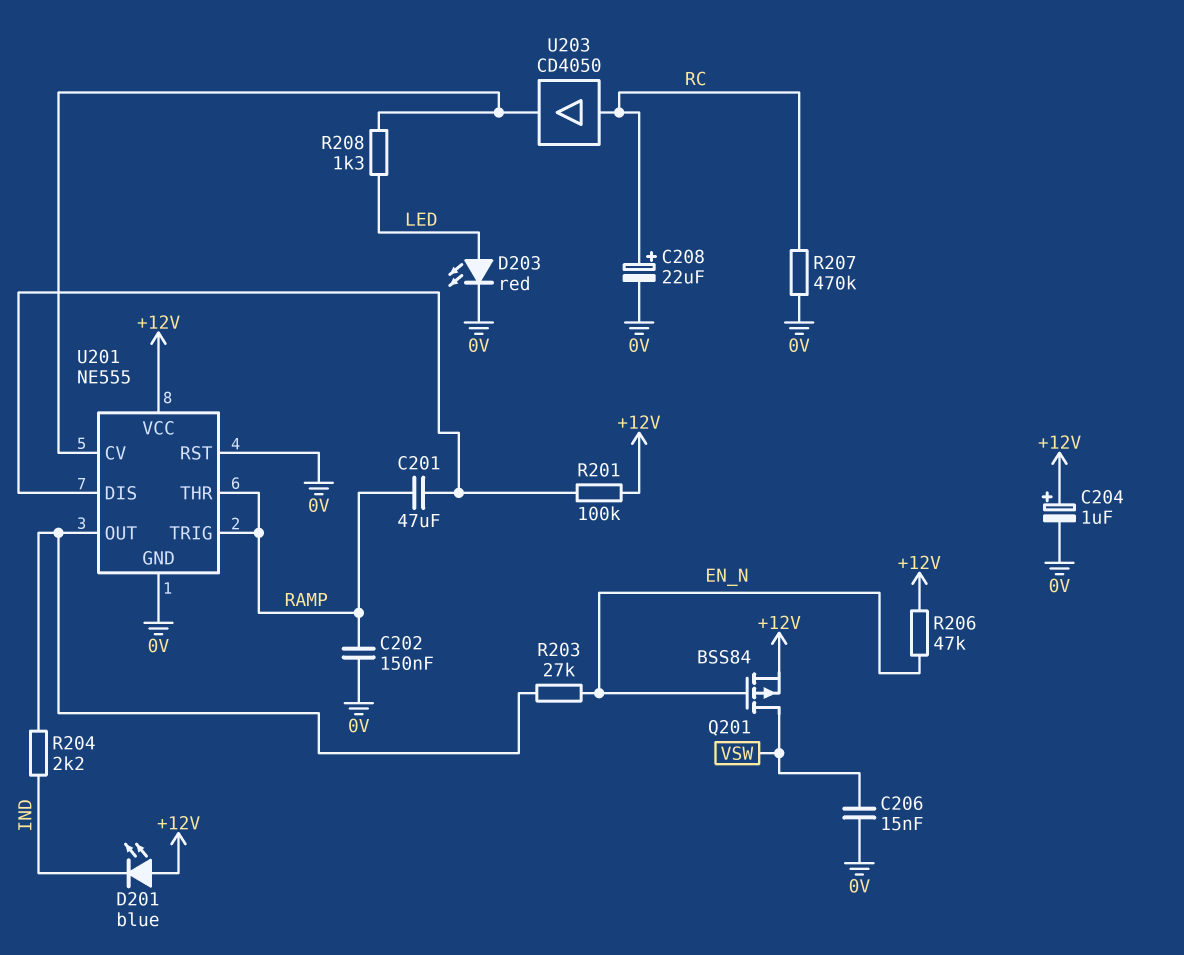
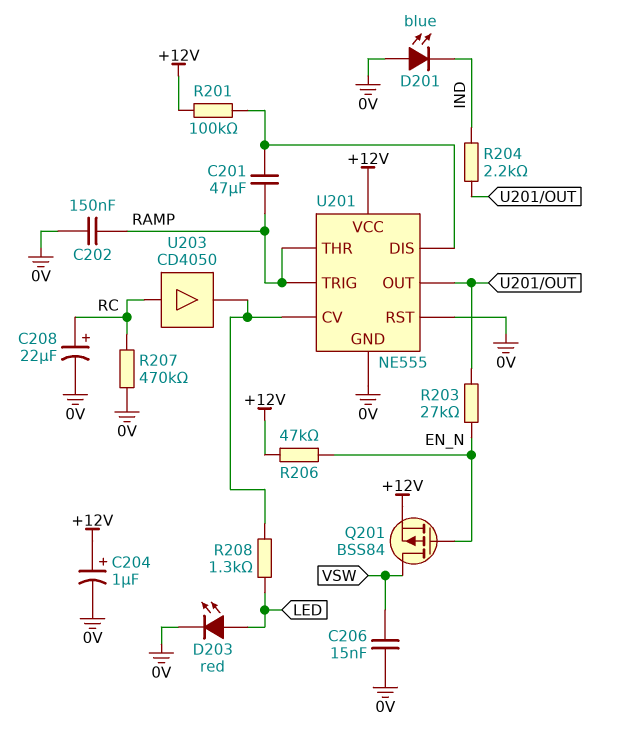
D201: LED blue (A +12V, K IND) -> LED blue (A 0V, K IND)

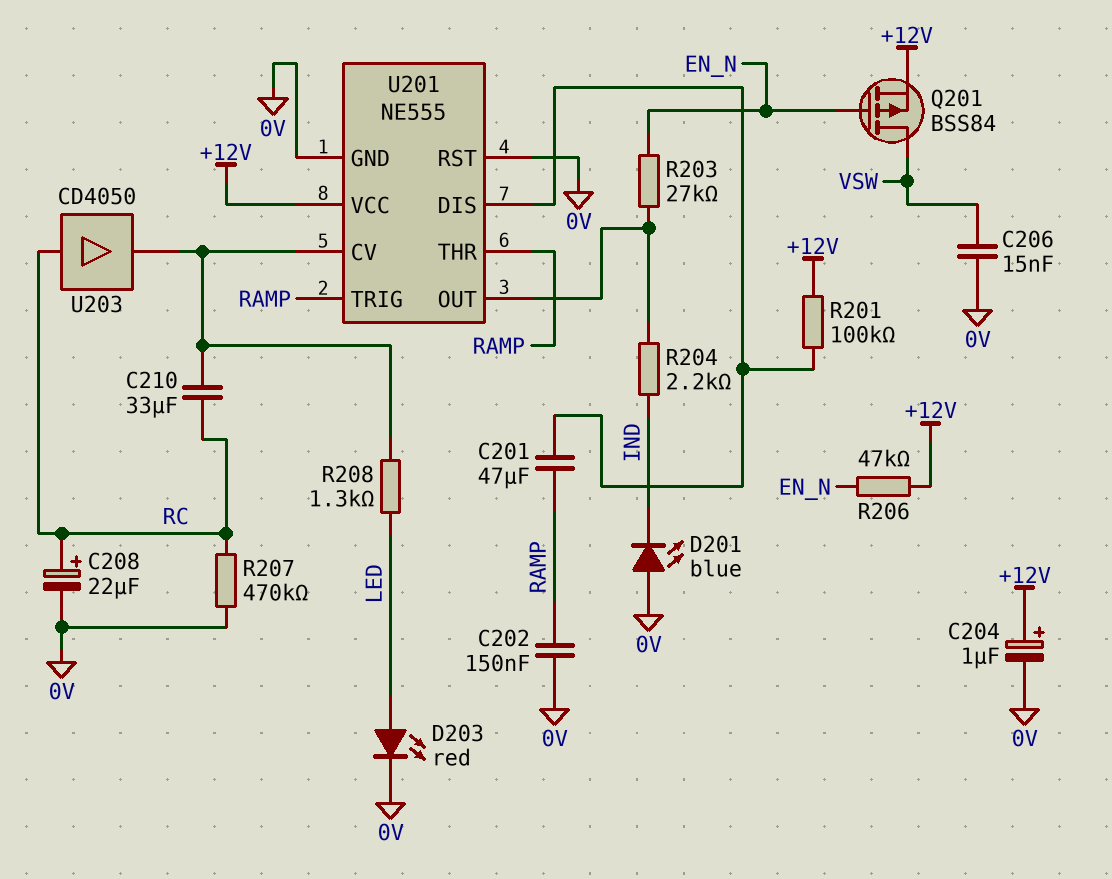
C210: none -> 33uF (RC, U201/CV)

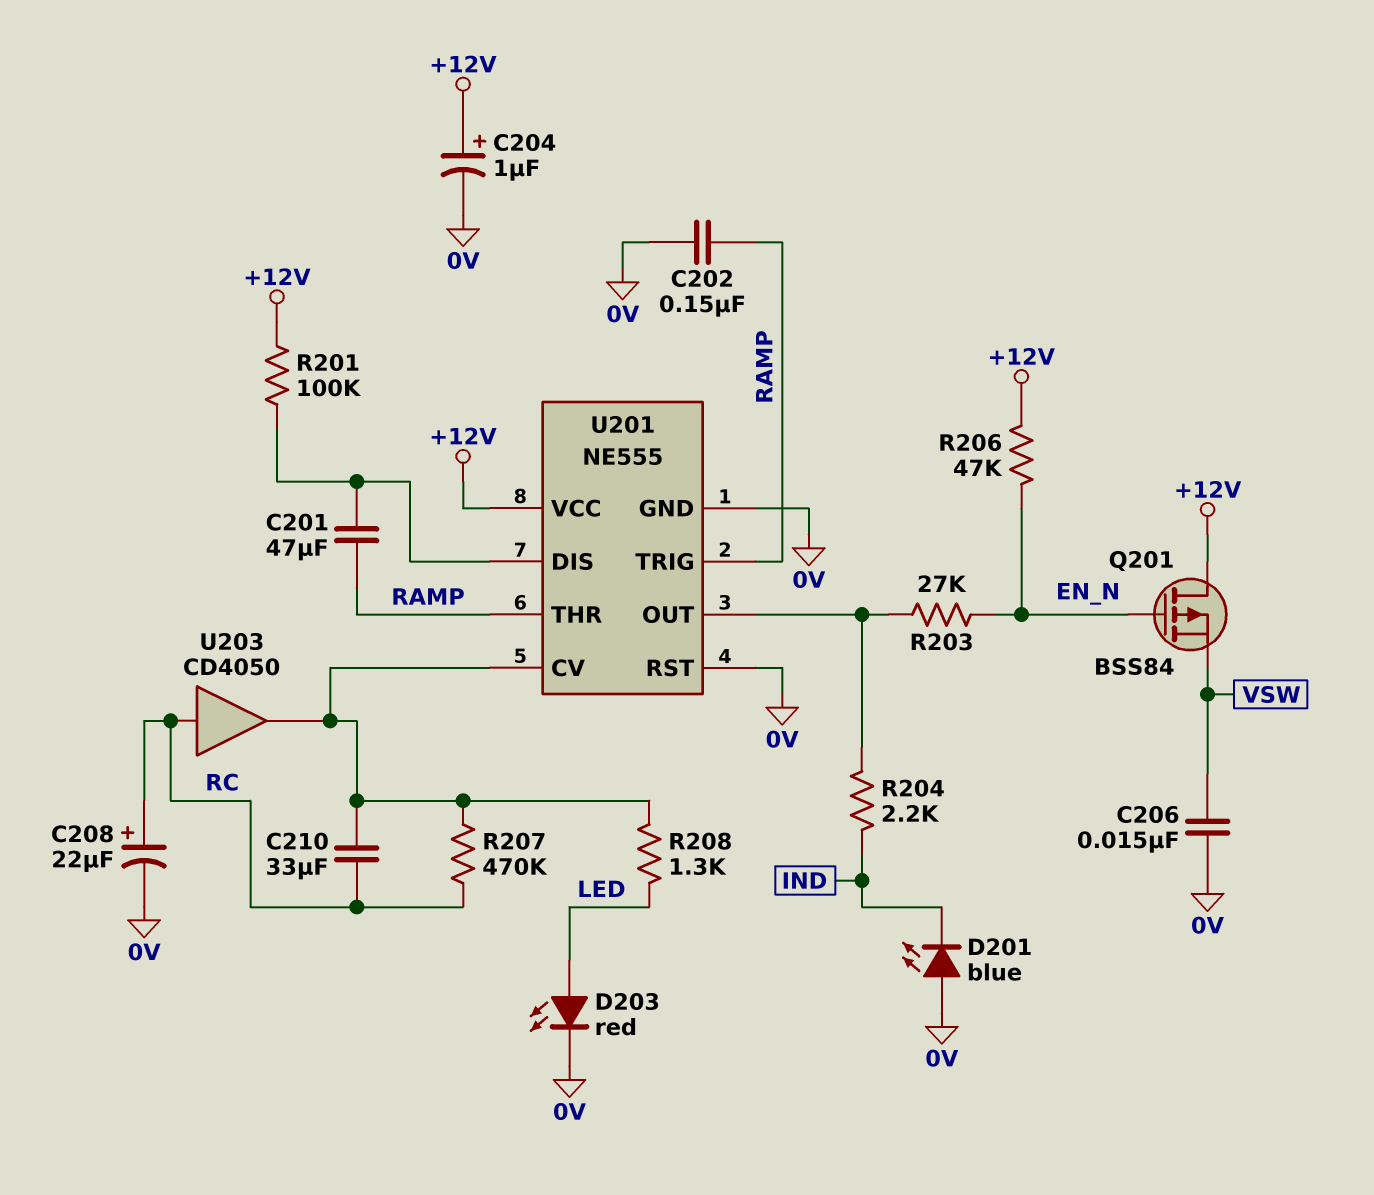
Q201: PMOS BSS84 (G EN_N, D VSW, S +12V) -> PMOS BSS84 (G EN_N, D +12V, S VSW)
R207: 470k (0V, RC) -> 470k (RC, U201/CV)

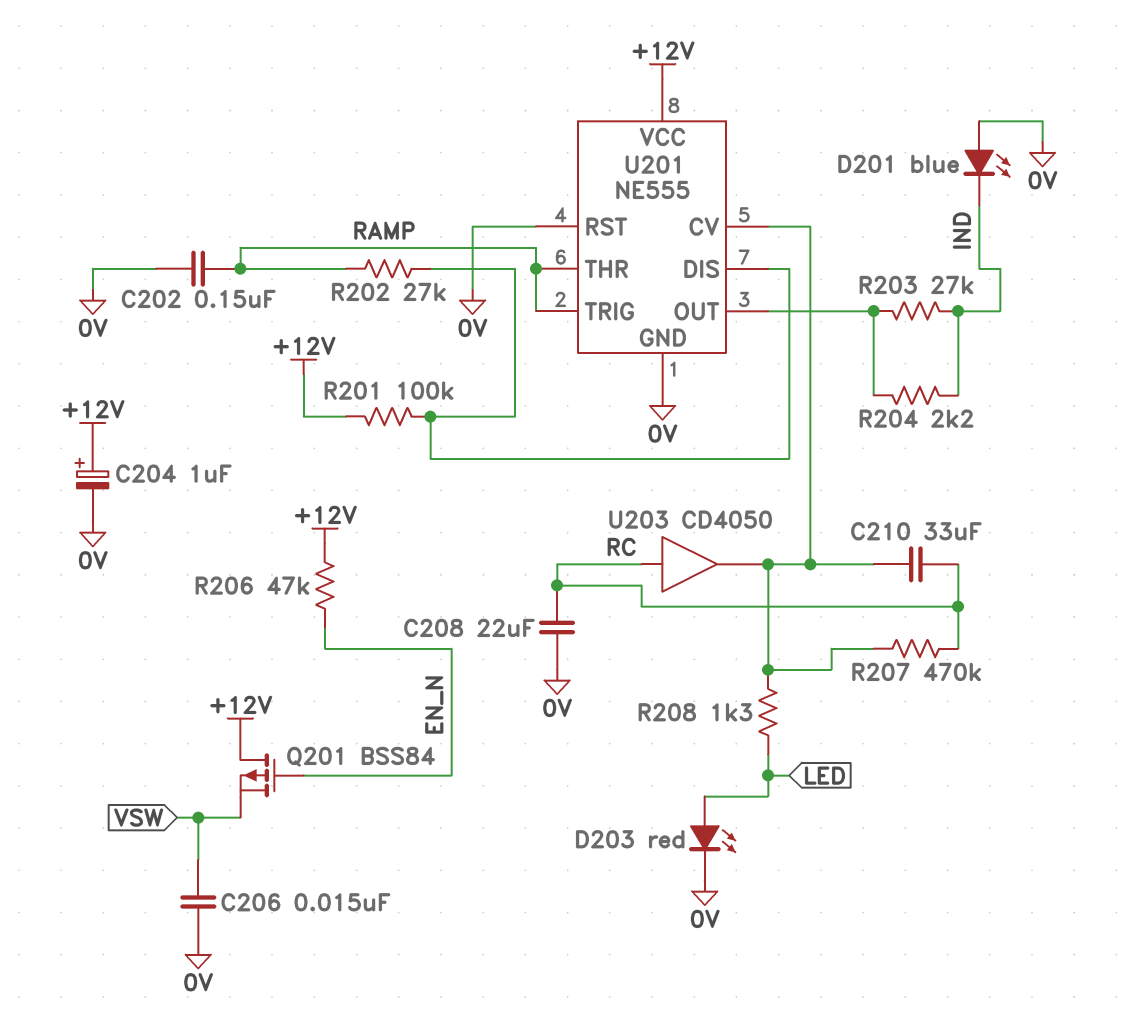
C201: 47uF (RAMP, U201/DIS) -> none
C208: 22uF (plus RC, minus 0V) -> 22uF (0V, RC)
R202: none -> 27k (RAMP, U201/DIS)
R203: 27k (EN_N, U201/OUT) -> 27k (IND, U201/OUT)

